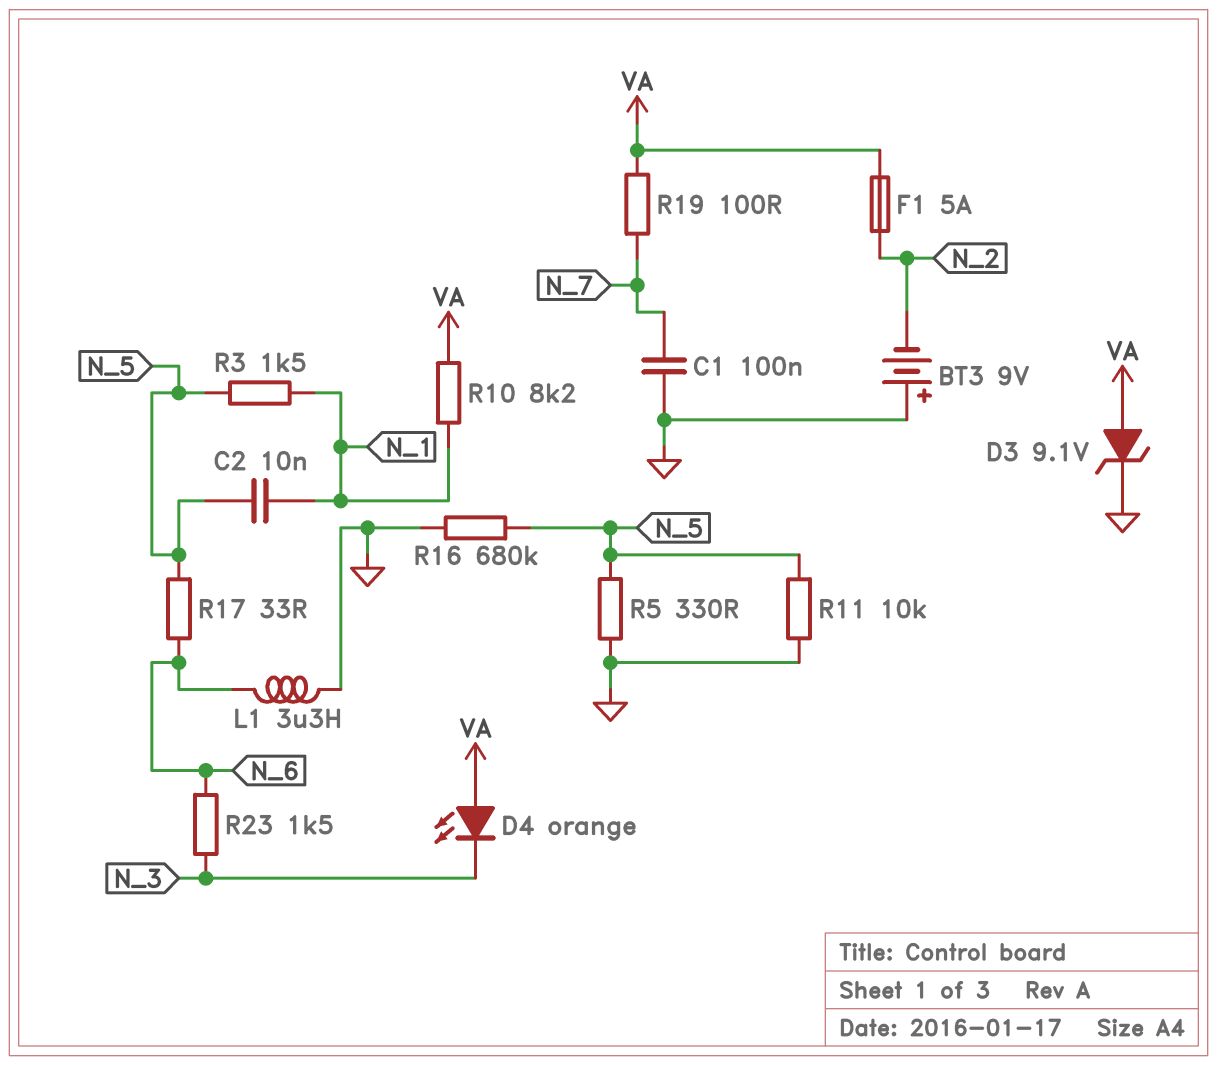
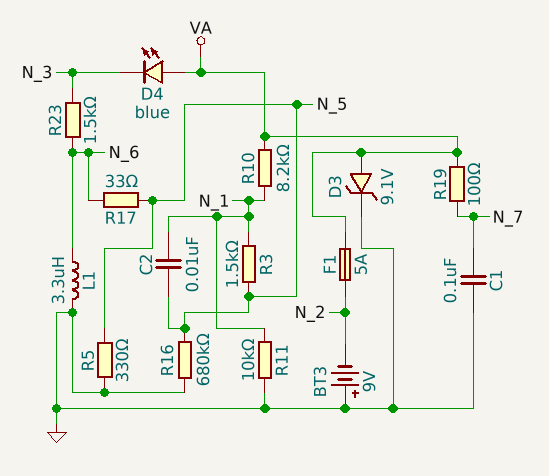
D4: LED orange (A VA, K N_3) -> LED blue (A VA, K N_3)
R11: 10k (GND, N_5) -> 10k (GND, N_1)

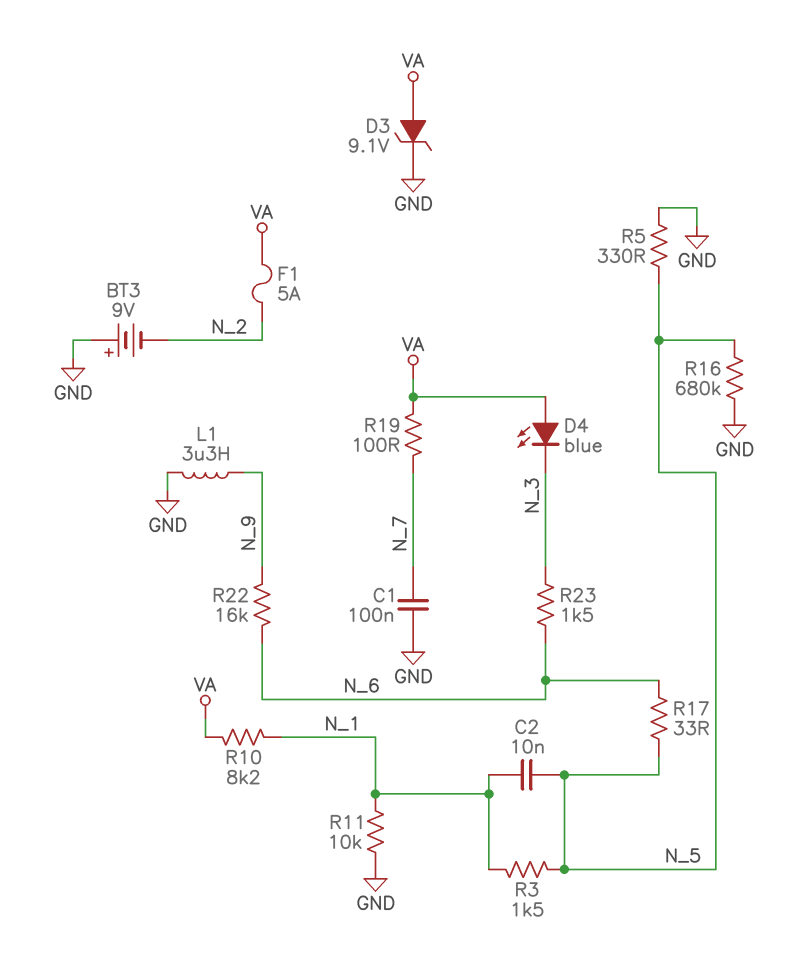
L1: 3.3uH (GND, N_6) -> 3.3uH (GND, N_9)
R22: none -> 16k (N_6, N_9)

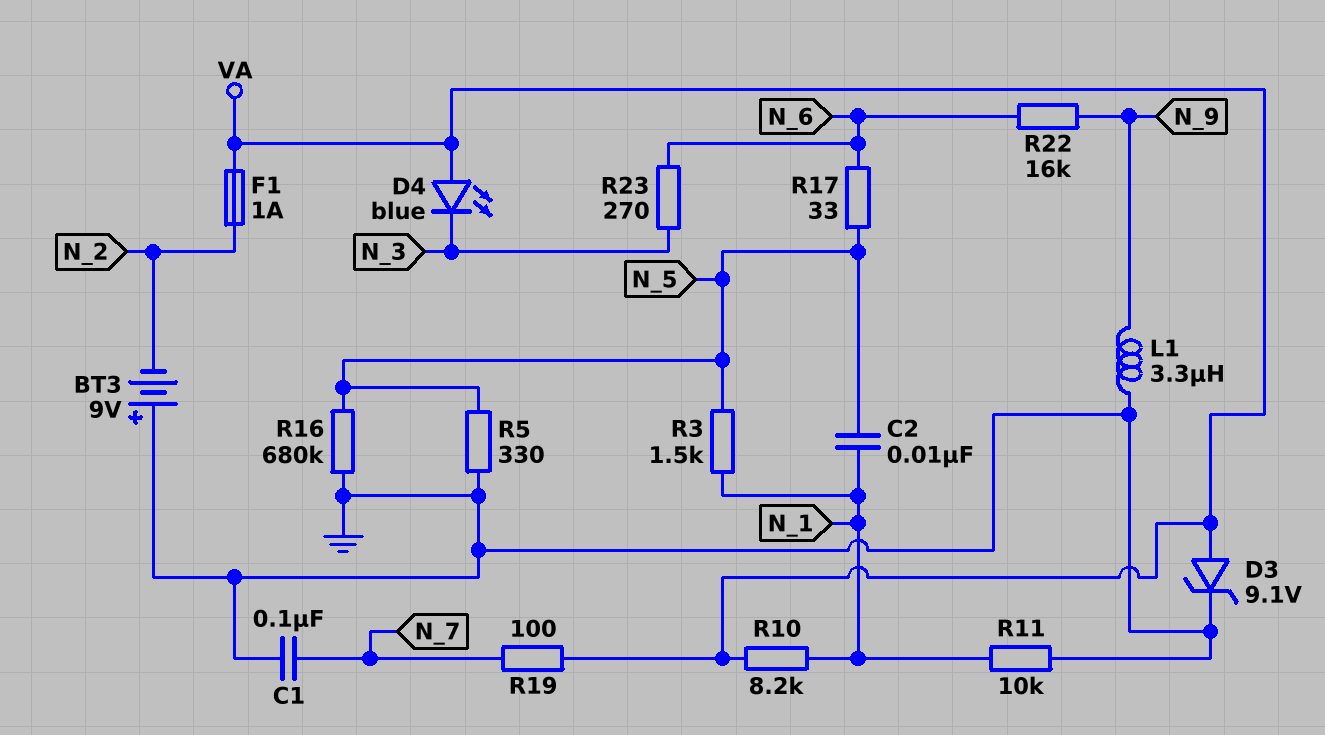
F1: 5A (N_2, VA) -> 1A (N_2, VA)
R23: 1.5k (N_3, N_6) -> 270 (N_3, N_6)

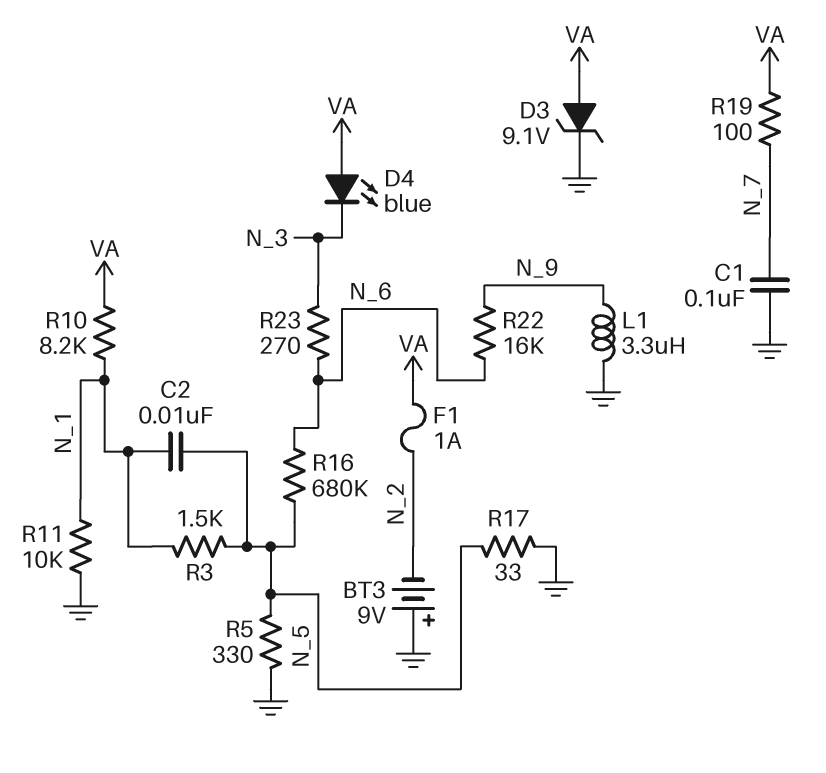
R16: 680k (GND, N_5) -> 680k (N_5, N_6)
R17: 33 (N_5, N_6) -> 33 (GND, N_5)

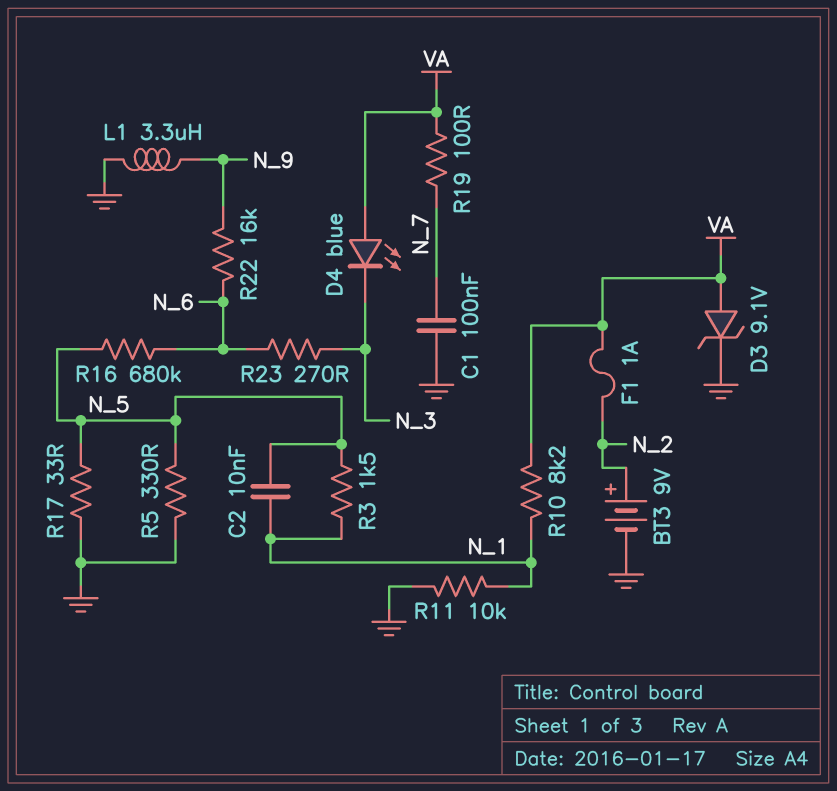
BT3: 9V (plus GND, minus N_2) -> 9V (plus N_2, minus GND)

